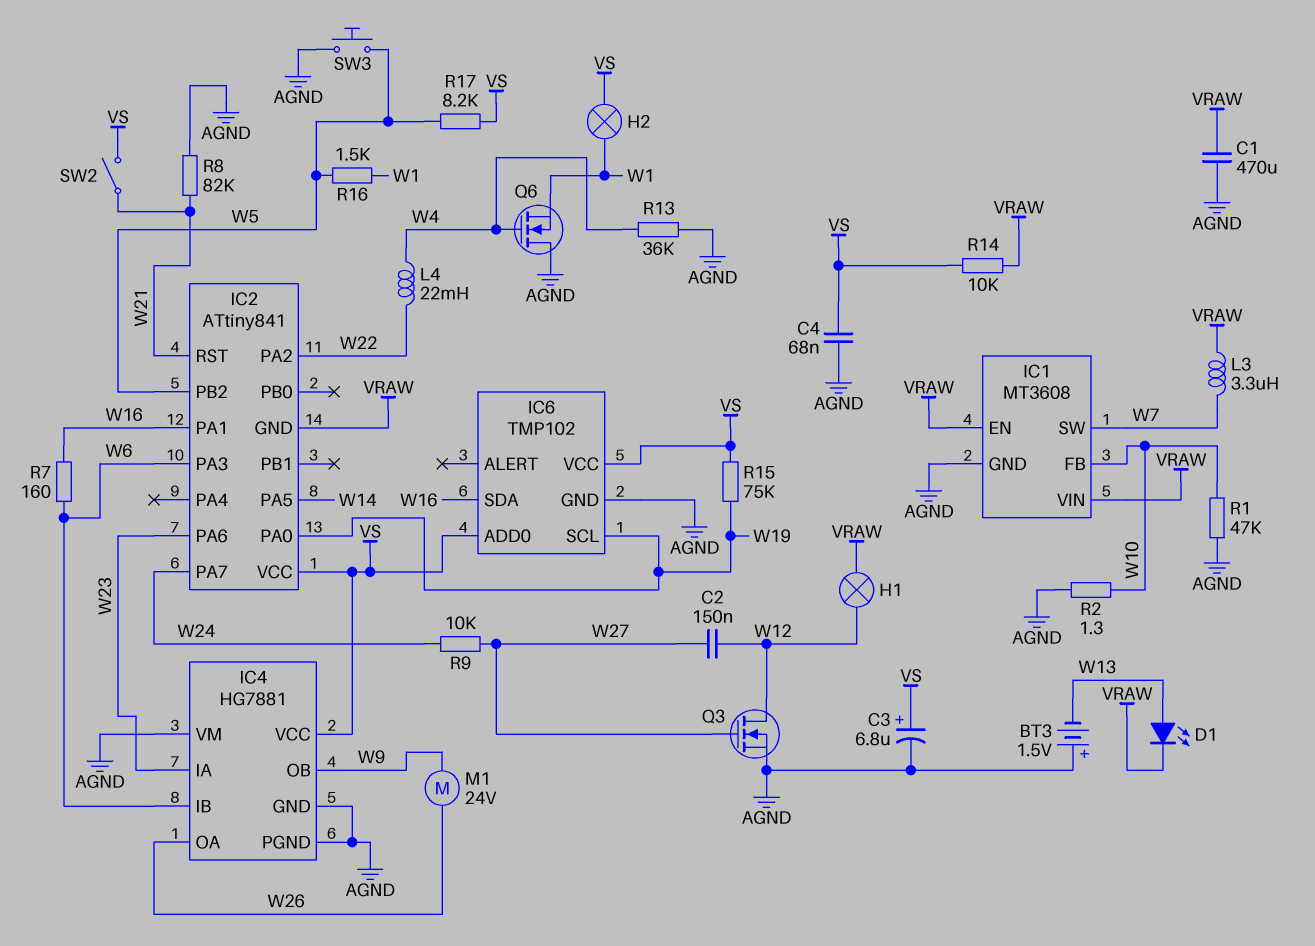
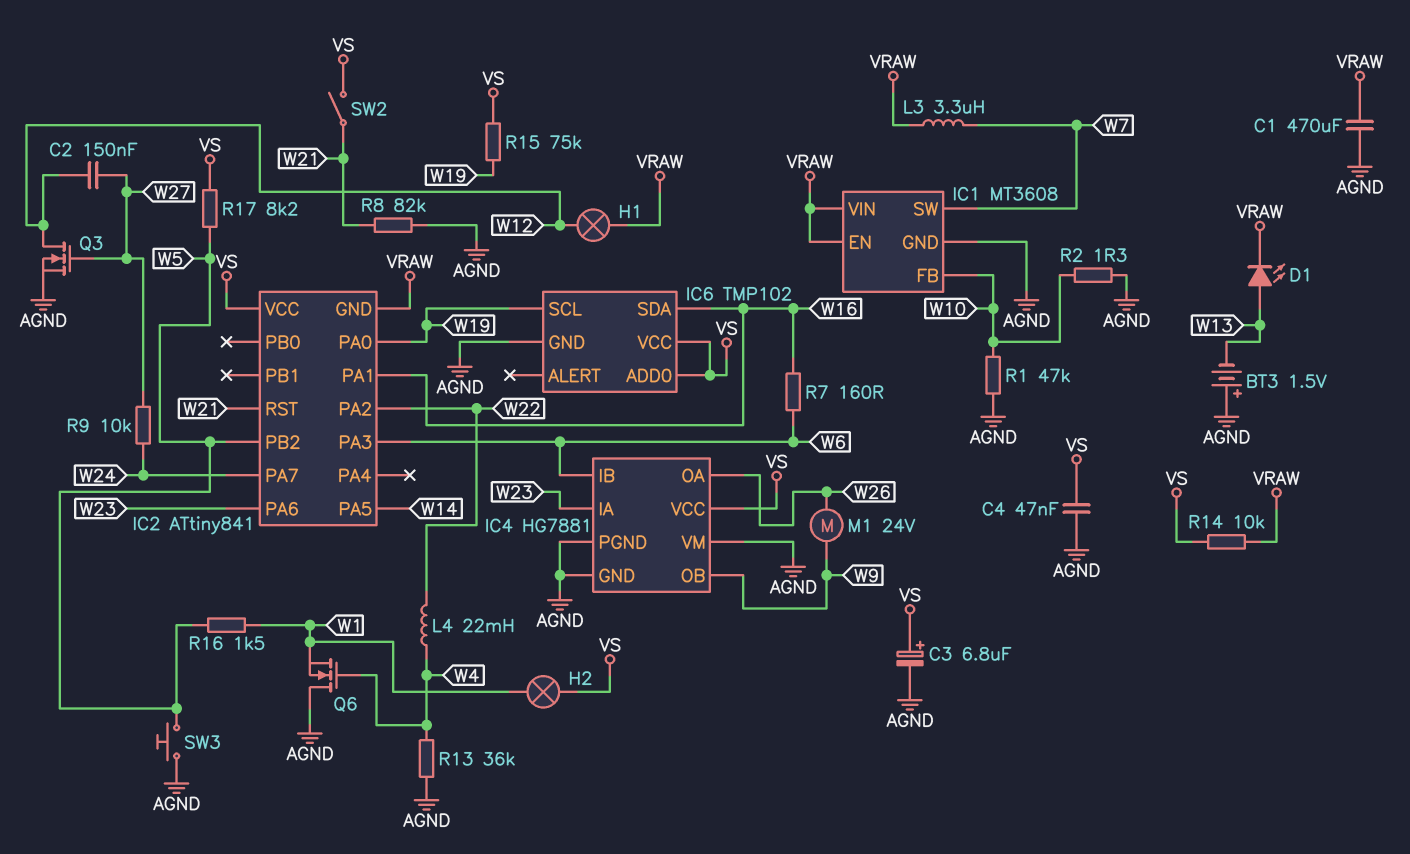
C4: 68nF (AGND, VS) -> 47nF (AGND, VS)

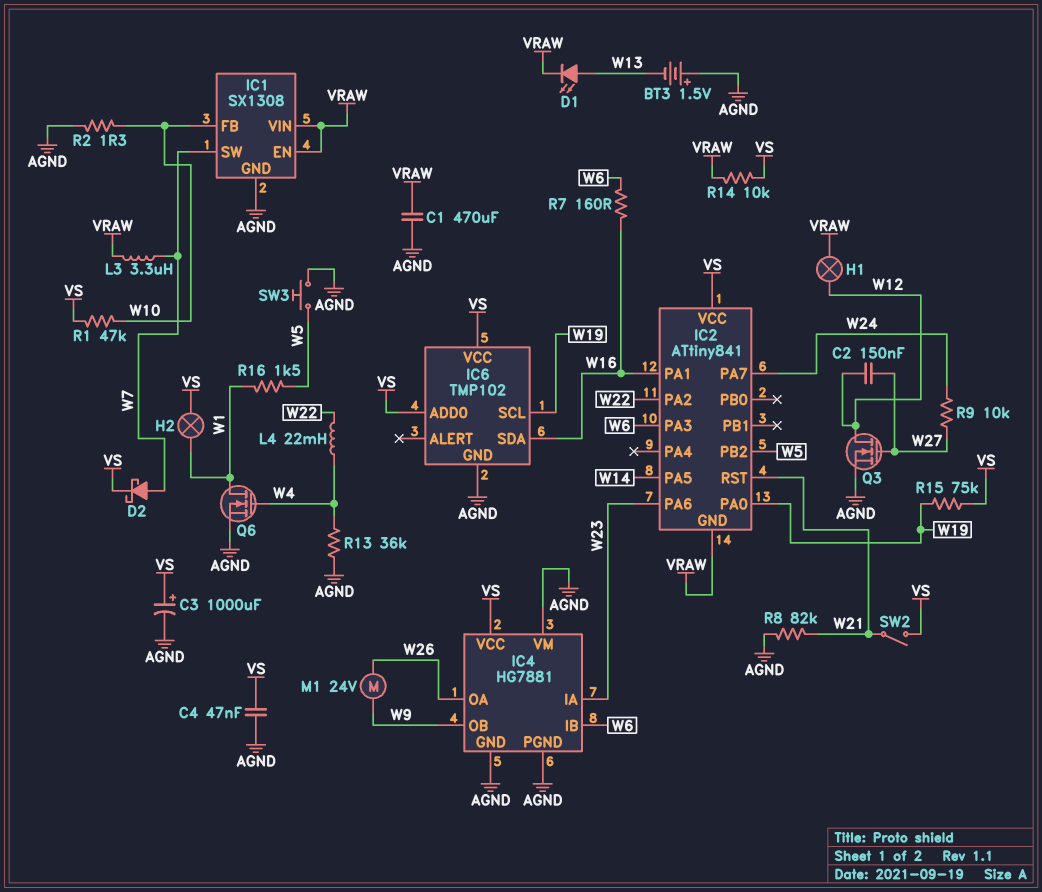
C3: 6.8uF (plus VS, minus AGND) -> 1000uF (plus VS, minus AGND)
D2: none -> schottky (A W7, K VS)
IC1: MT3608 -> SX1308
Q6: NMOS (G W4, D AGND, S W1) -> NMOS (G W4, D W1, S AGND)
R1: 47k (AGND, W10) -> 47k (VS, W10)
R17: 8.2k (VS, W5) -> none

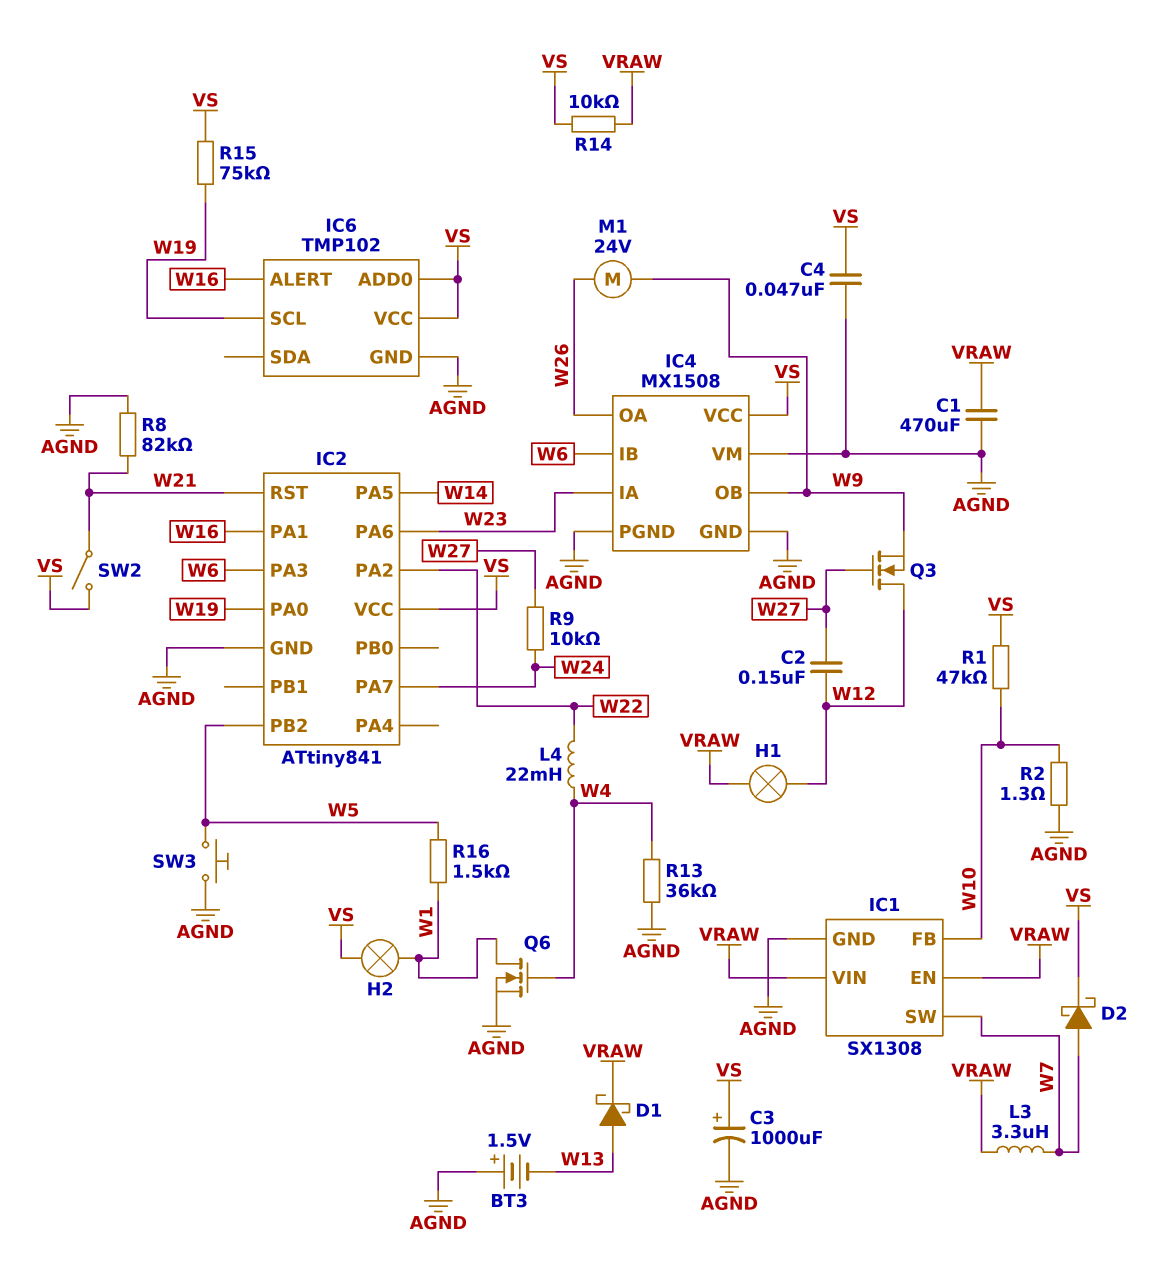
D1: LED (A W13, K VRAW) -> schottky (A W13, K VRAW)
IC2 pin GND: VRAW -> AGND
IC4: HG7881 -> MX1508
IC6 pin ALERT: none -> W16
IC6 pin SDA: W16 -> none
Q3: NMOS (G W27, D W12, S AGND) -> NMOS (G W27, D W12, S W9)
R7: 160 (W6, W16) -> none

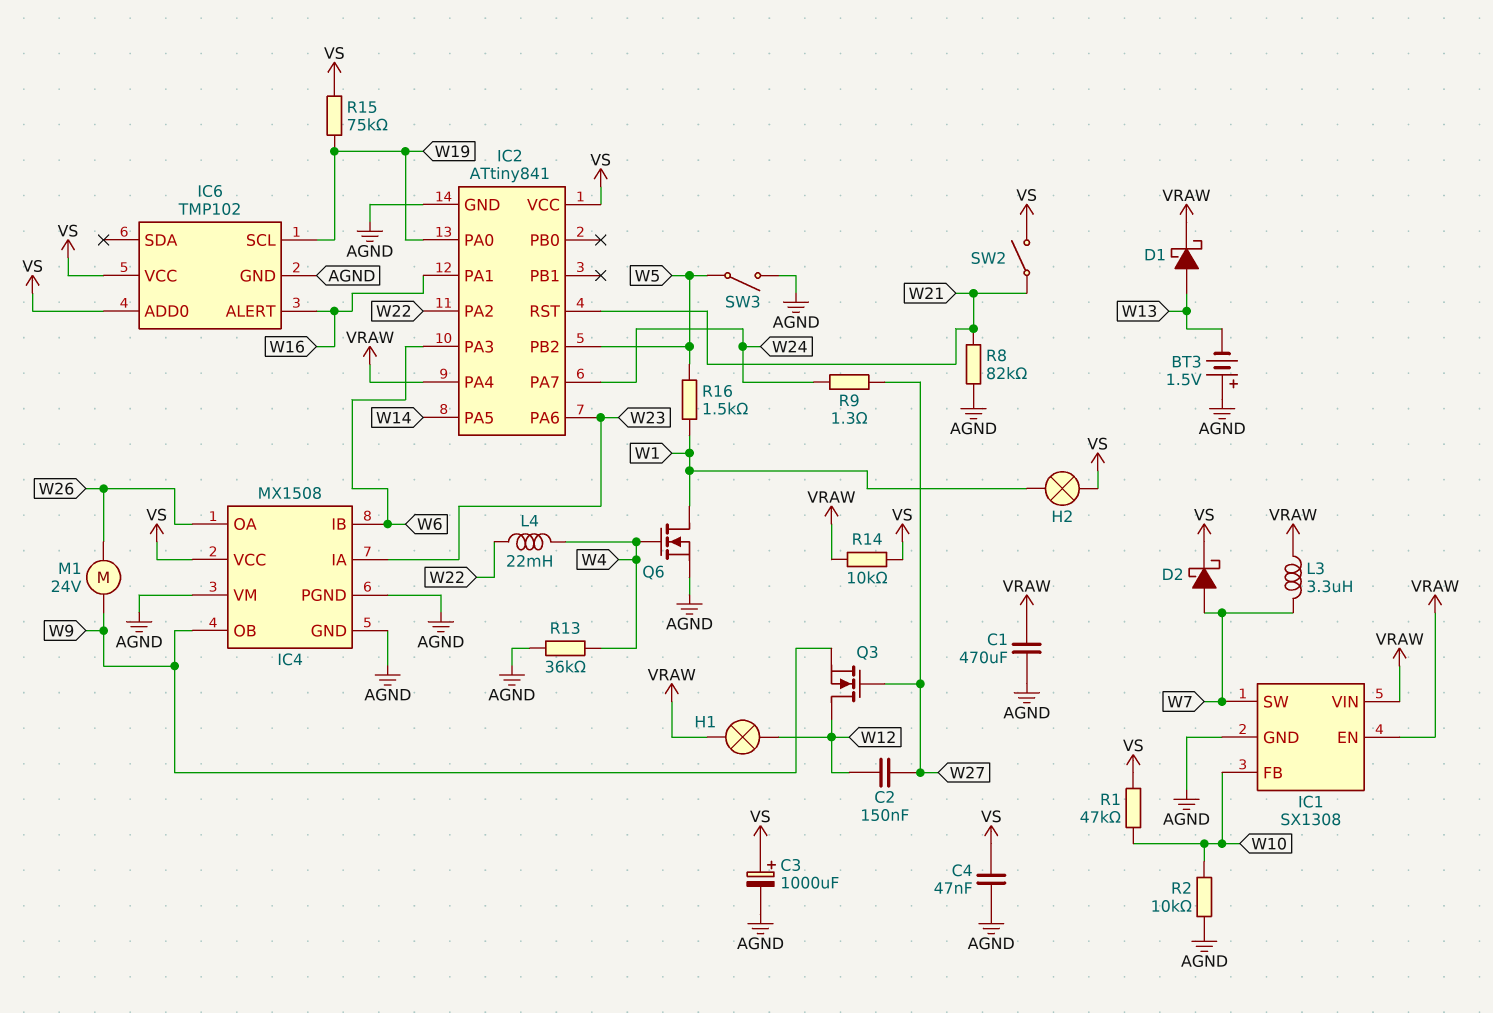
IC2 pin PA4: none -> VRAW
R2: 1.3 (AGND, W10) -> 10k (AGND, W10)
R9: 10k (W24, W27) -> 1.3 (W24, W27)
SW3: button (AGND, W5) -> switch (AGND, W5)

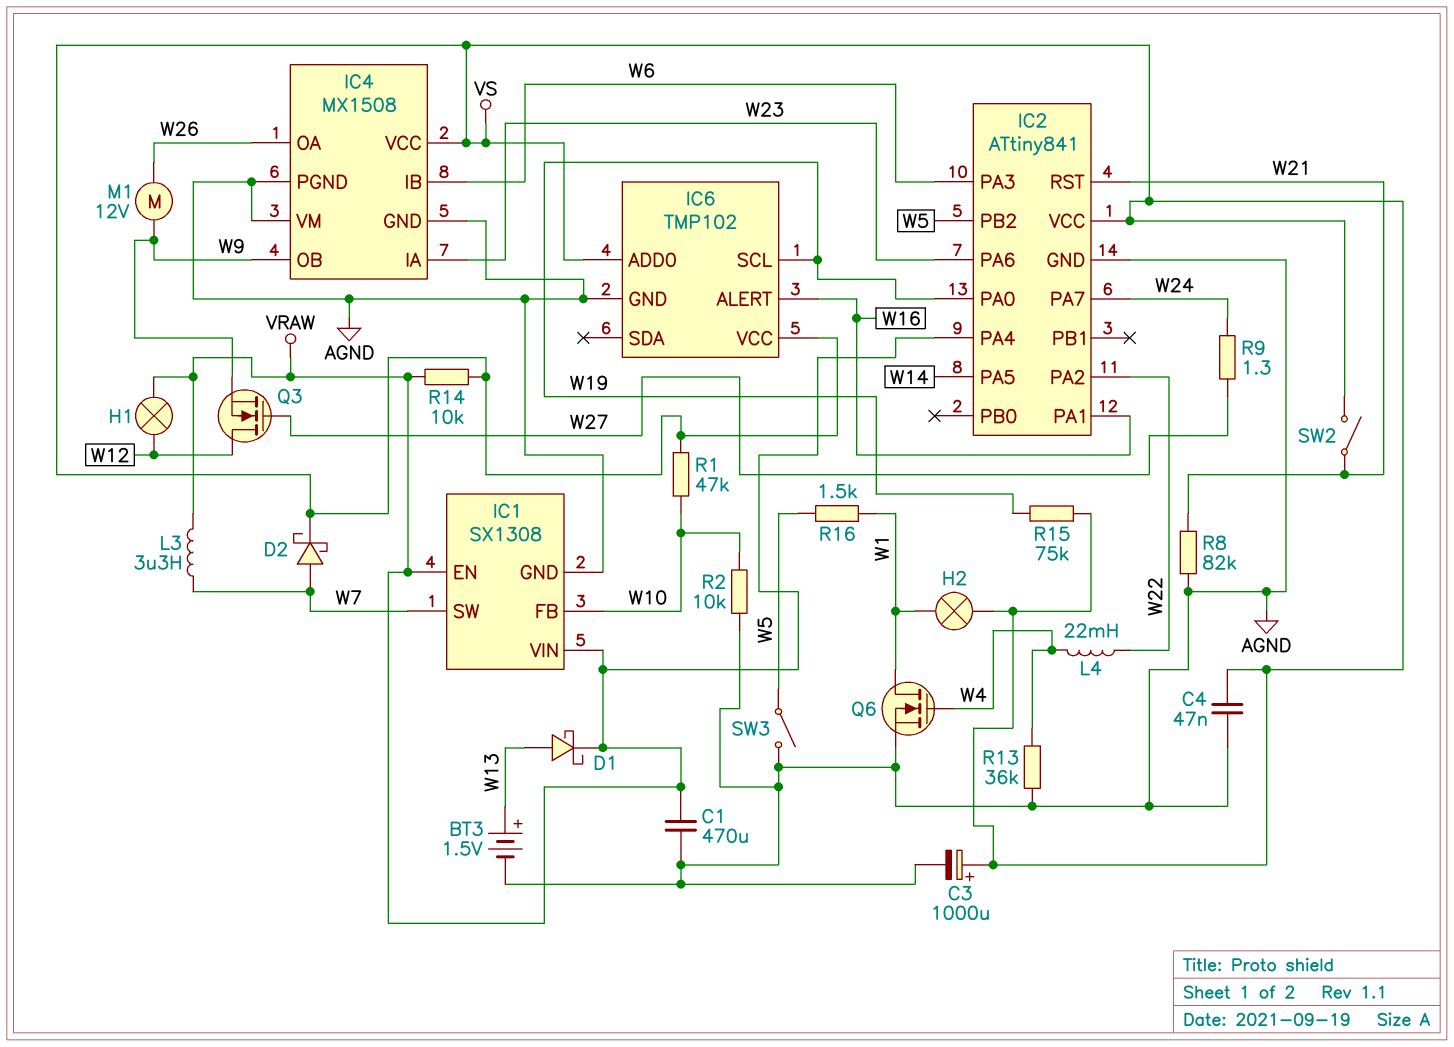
BT3: 1.5V (plus AGND, minus W13) -> 1.5V (plus W13, minus AGND)
C2: 150nF (W12, W27) -> none
M1: motor 24V (W9, W26) -> motor 12V (W9, W26)

